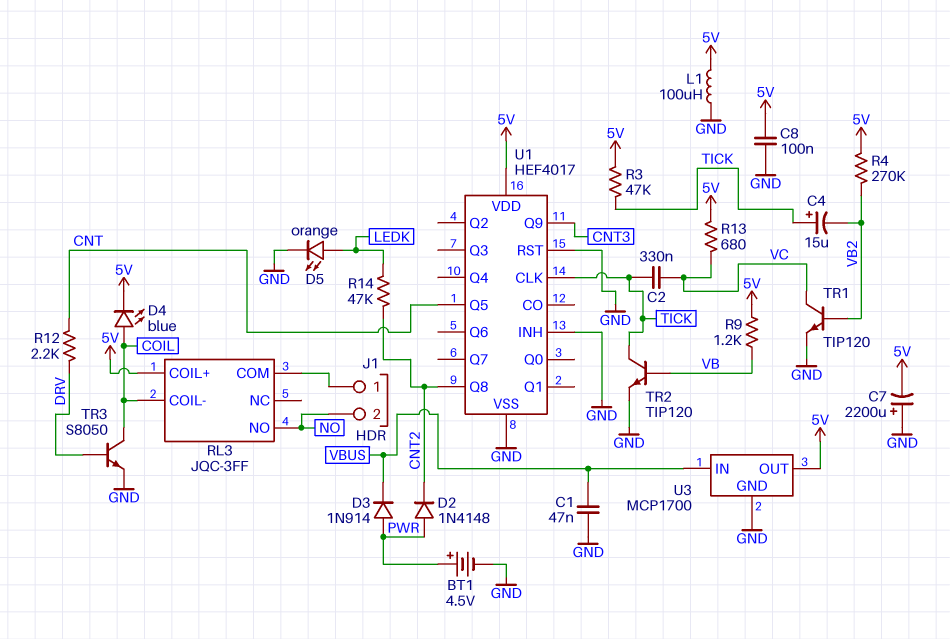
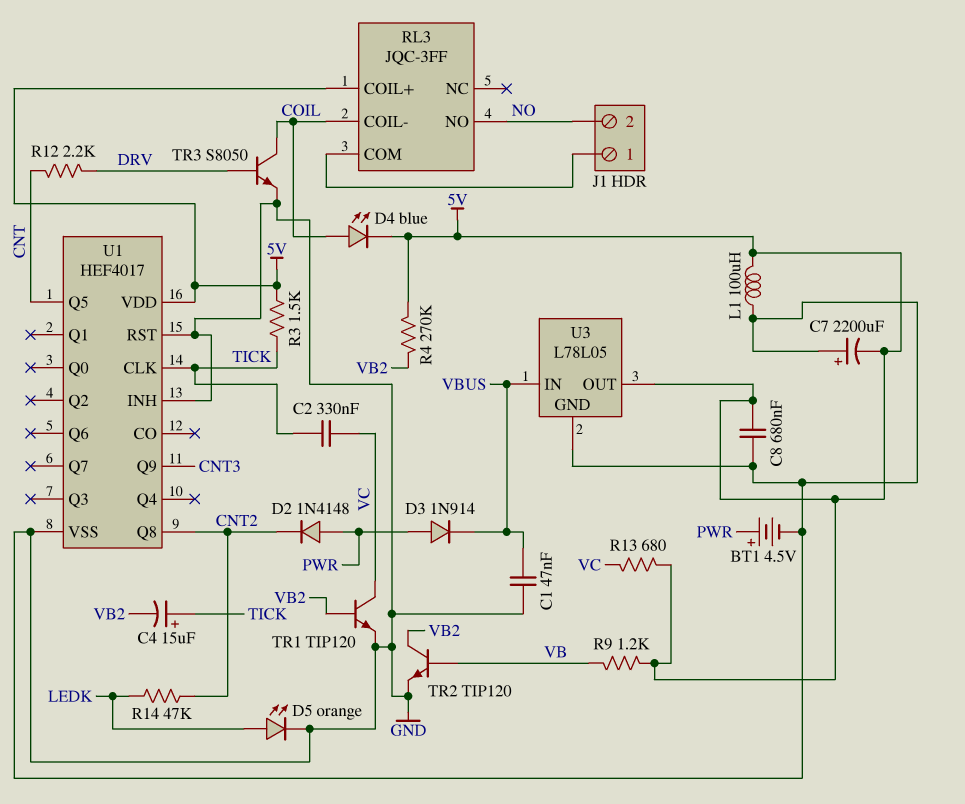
C8: 100nF (5V, GND) -> 680nF (5V, GND)
R3: 47k (5V, TICK) -> 1.5k (5V, TICK)
TR2: NPN TIP120 (B VB, C TICK, E GND) -> NPN TIP120 (B VB, C VB2, E GND)
U3: MCP1700 -> L78L05

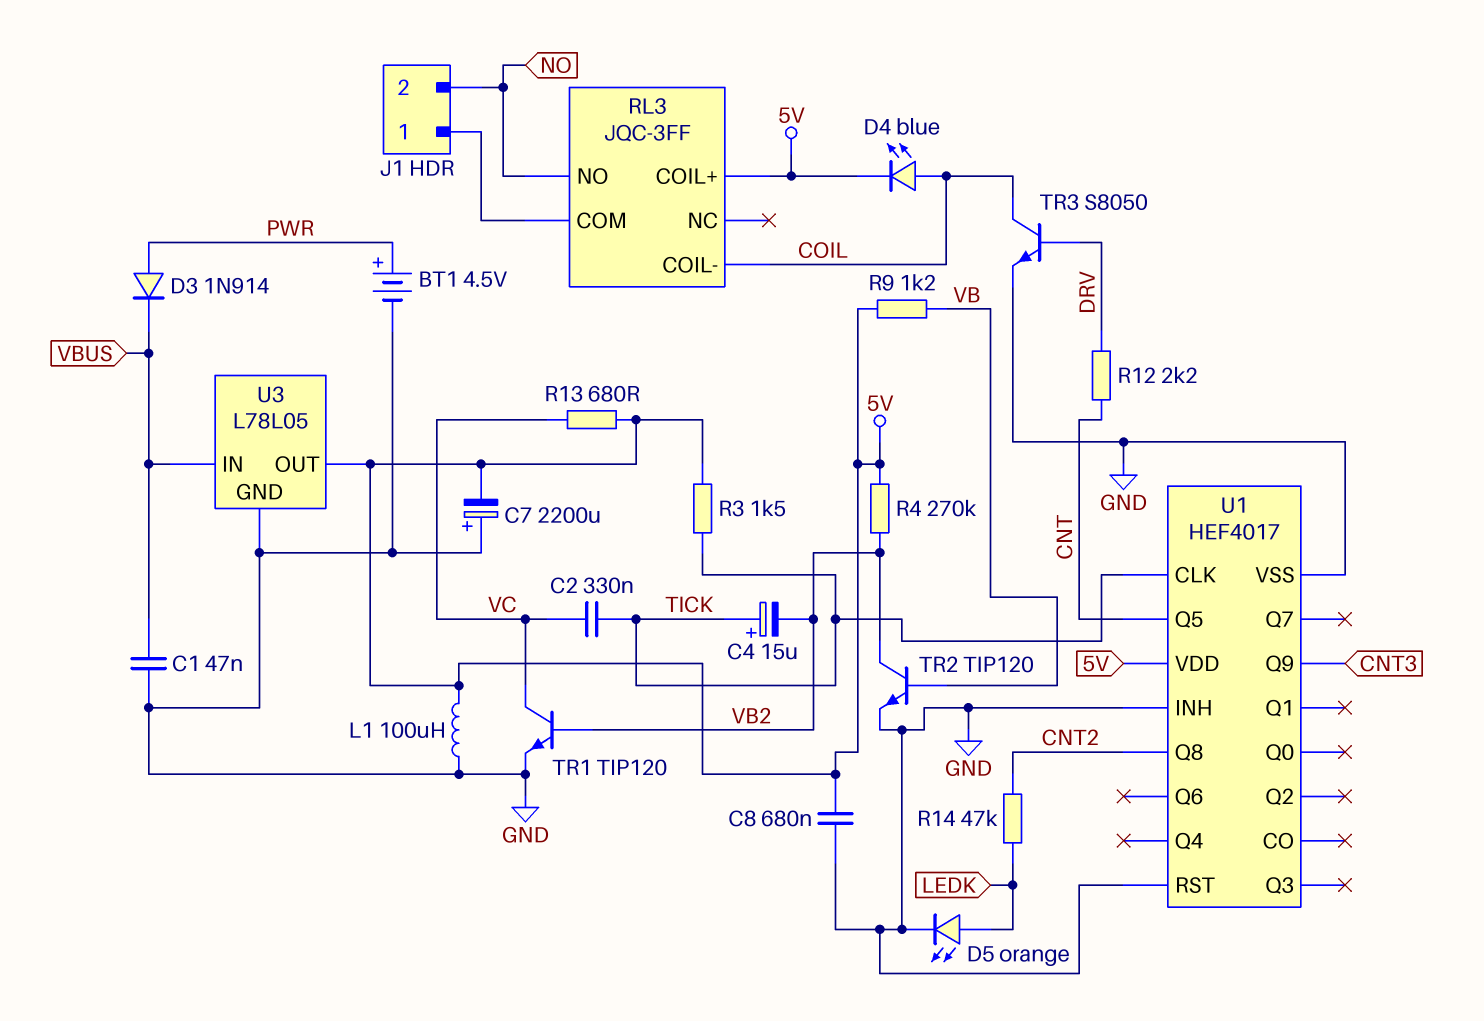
D2: diode 1N4148 (A PWR, K CNT2) -> none

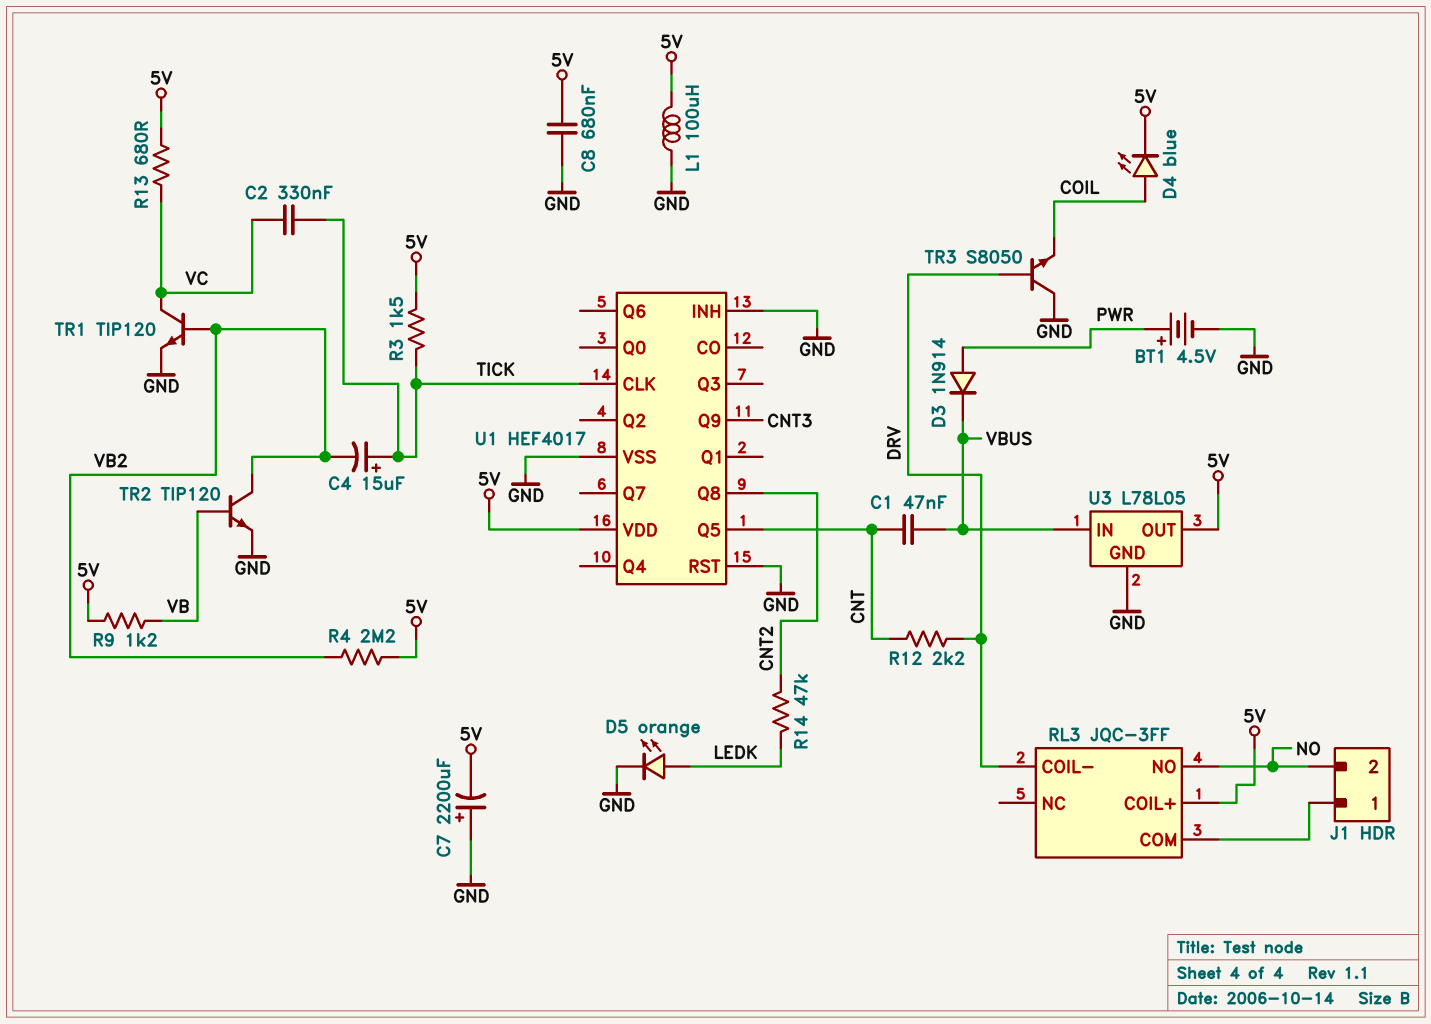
C1: 47nF (GND, VBUS) -> 47nF (CNT, VBUS)
R4: 270k (5V, VB2) -> 2.2M (5V, VB2)
RL3 pin COIL-: COIL -> DRV
TR3: NPN S8050 (B DRV, C COIL, E GND) -> NPN S8050 (B DRV, C GND, E COIL)

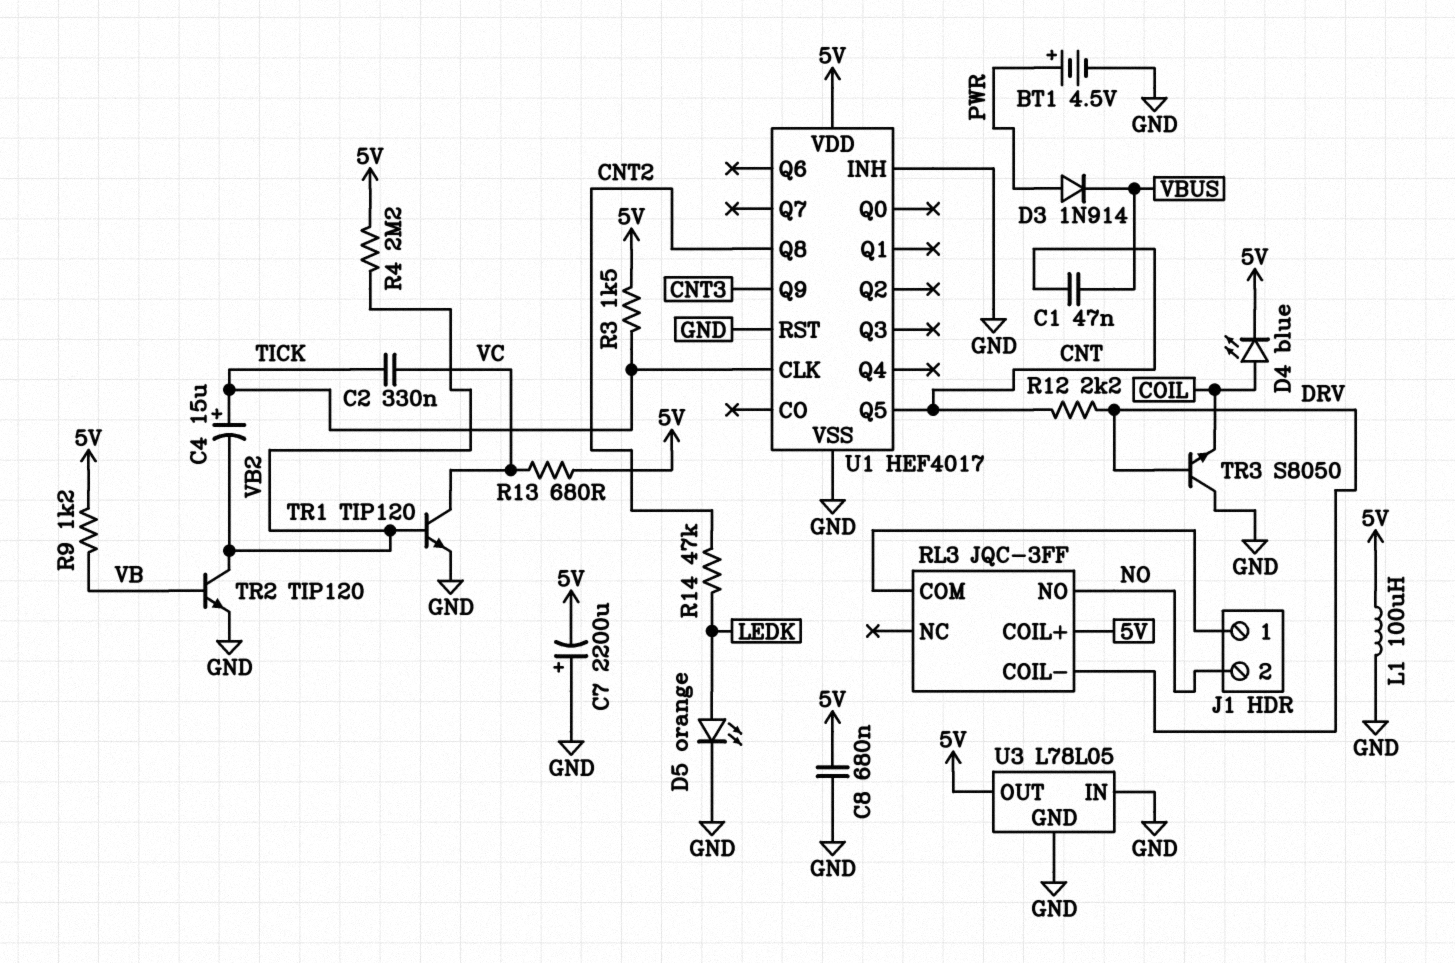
U3 pin IN: VBUS -> GND

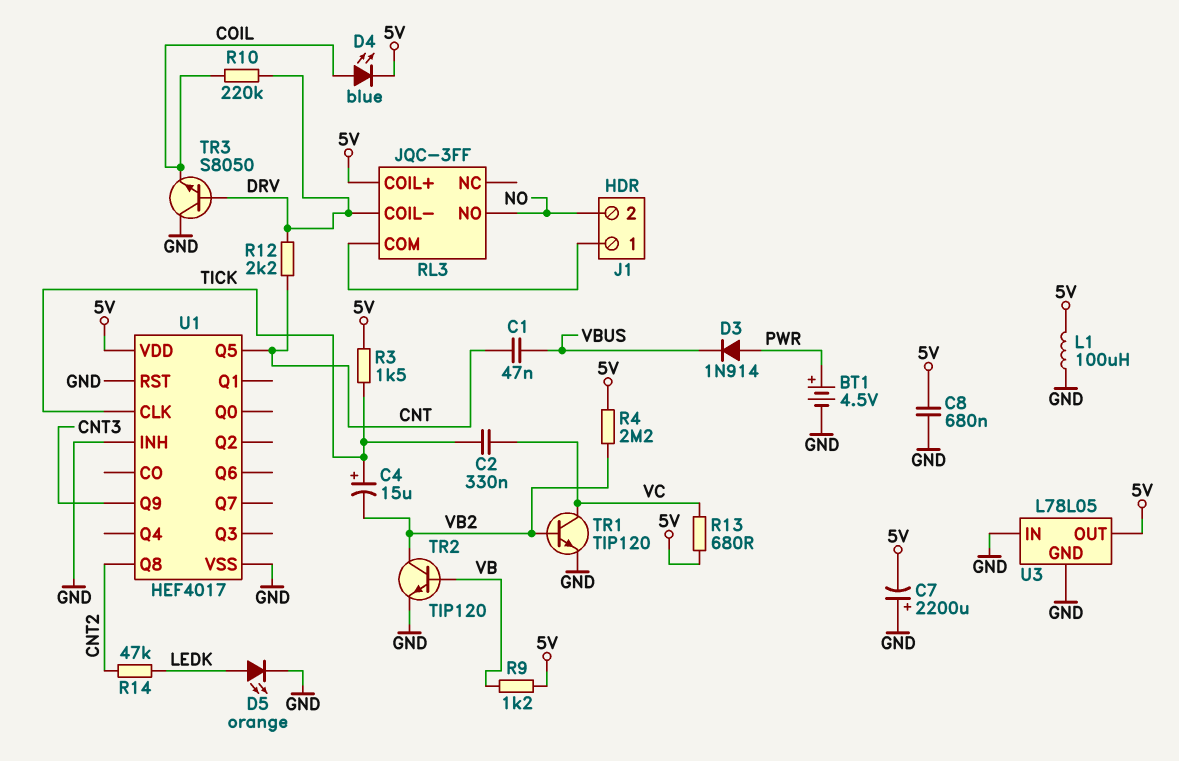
R10: none -> 220k (COIL, DRV)

